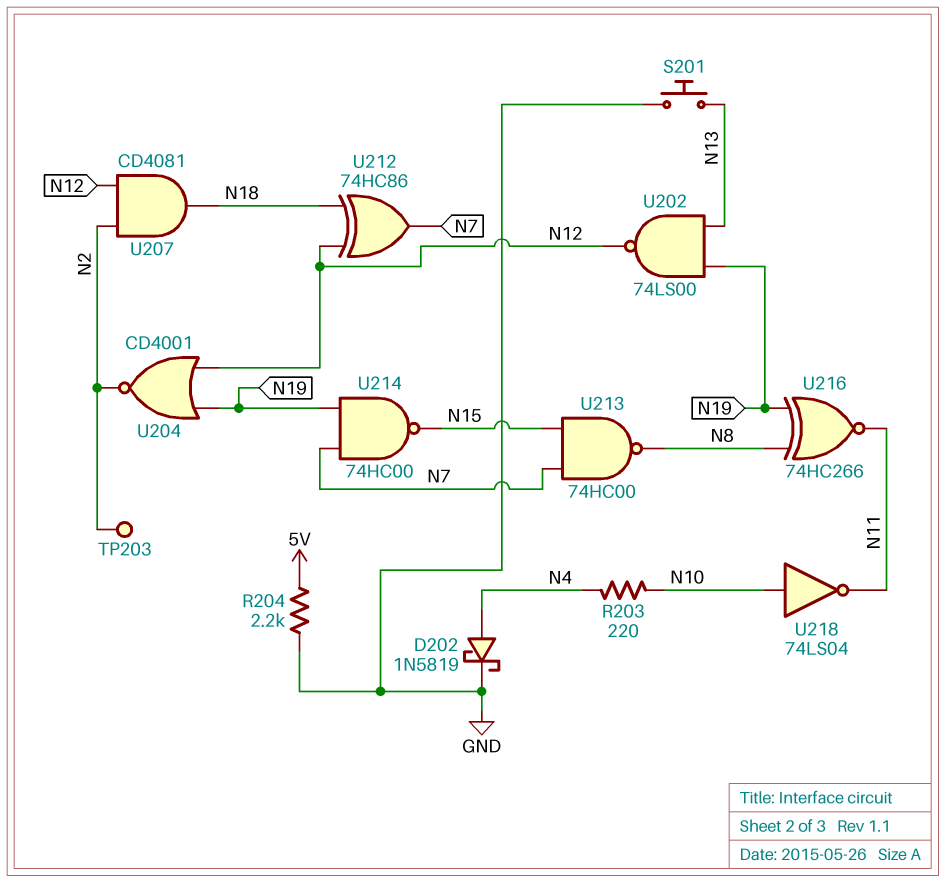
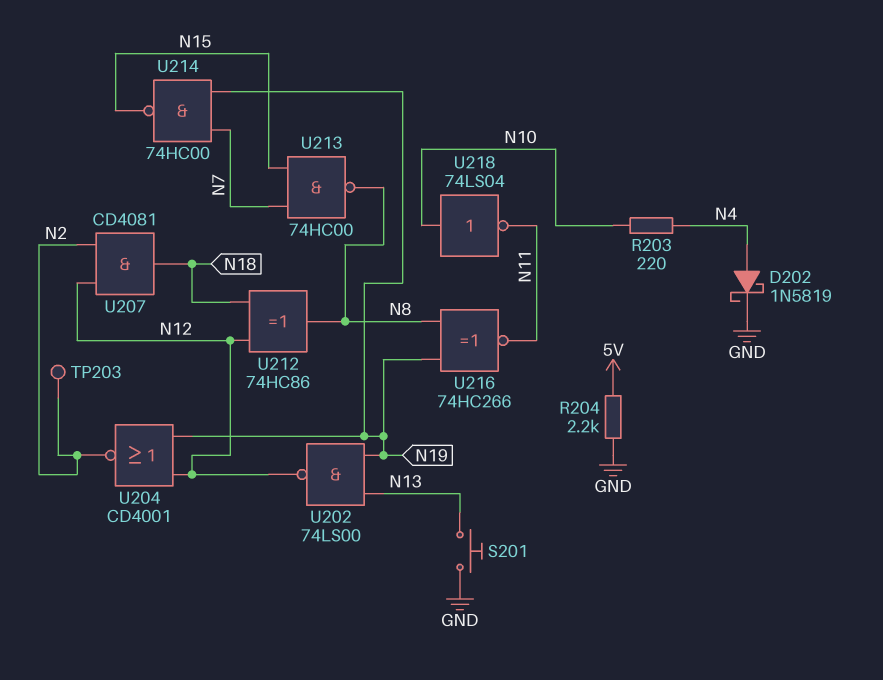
U212: XOR 74HC86 (in N12, in N18, out N7) -> XOR 74HC86 (in N12, in N18, out N8)

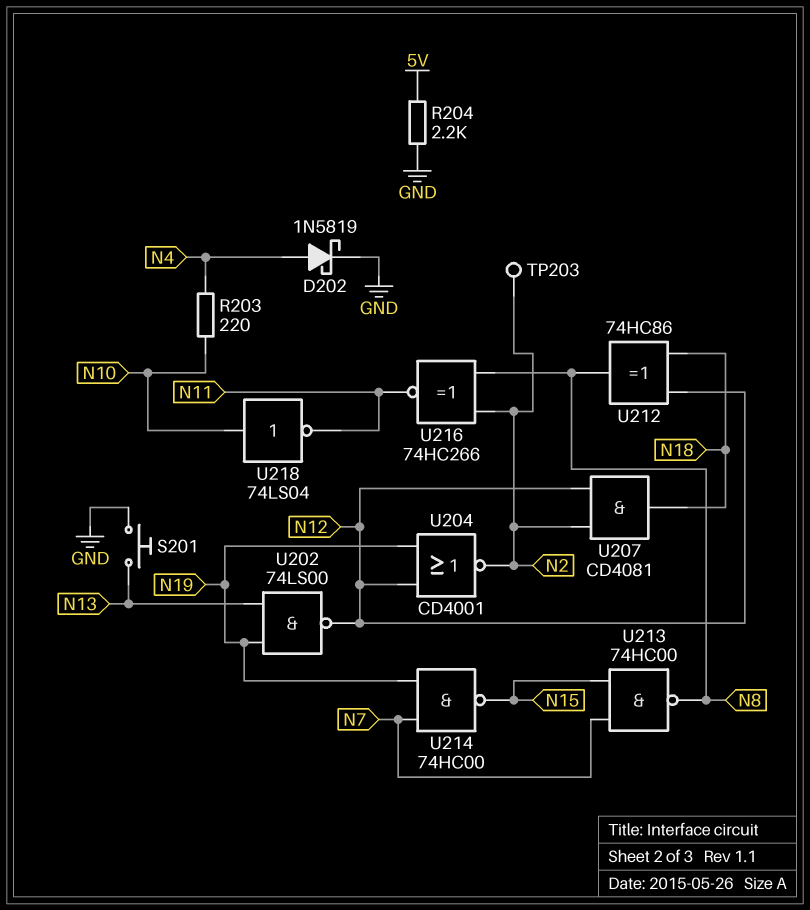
U216: XNOR 74HC266 (in N8, in N19, out N11) -> XNOR 74HC266 (in N2, in N8, out N11)

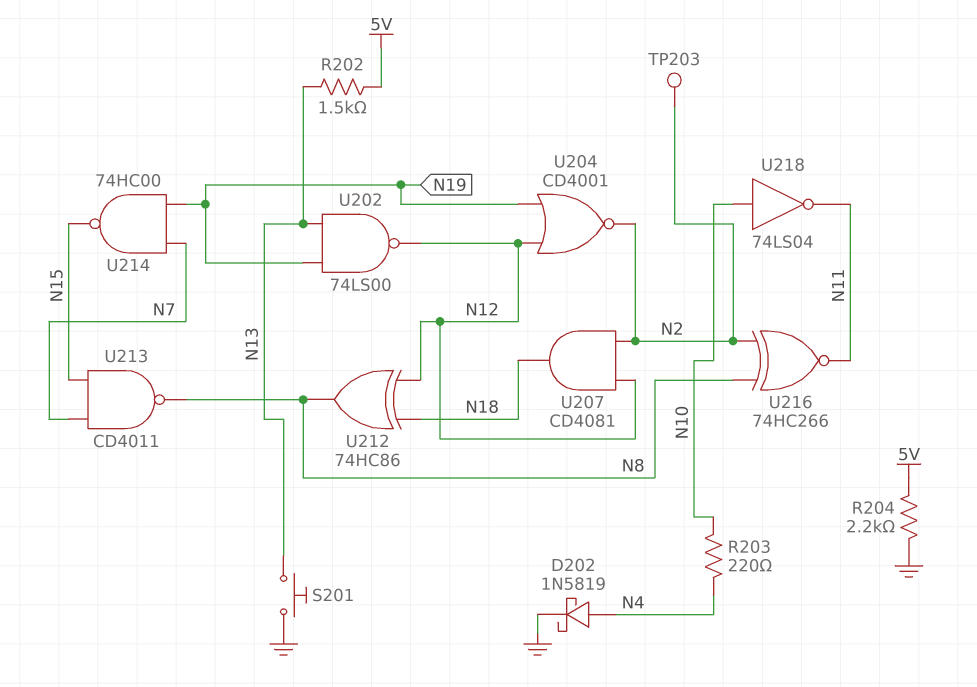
R202: none -> 1.5k (5V, N13)
U213: NAND 74HC00 (in N7, in N15, out N8) -> NAND CD4011 (in N7, in N15, out N8)

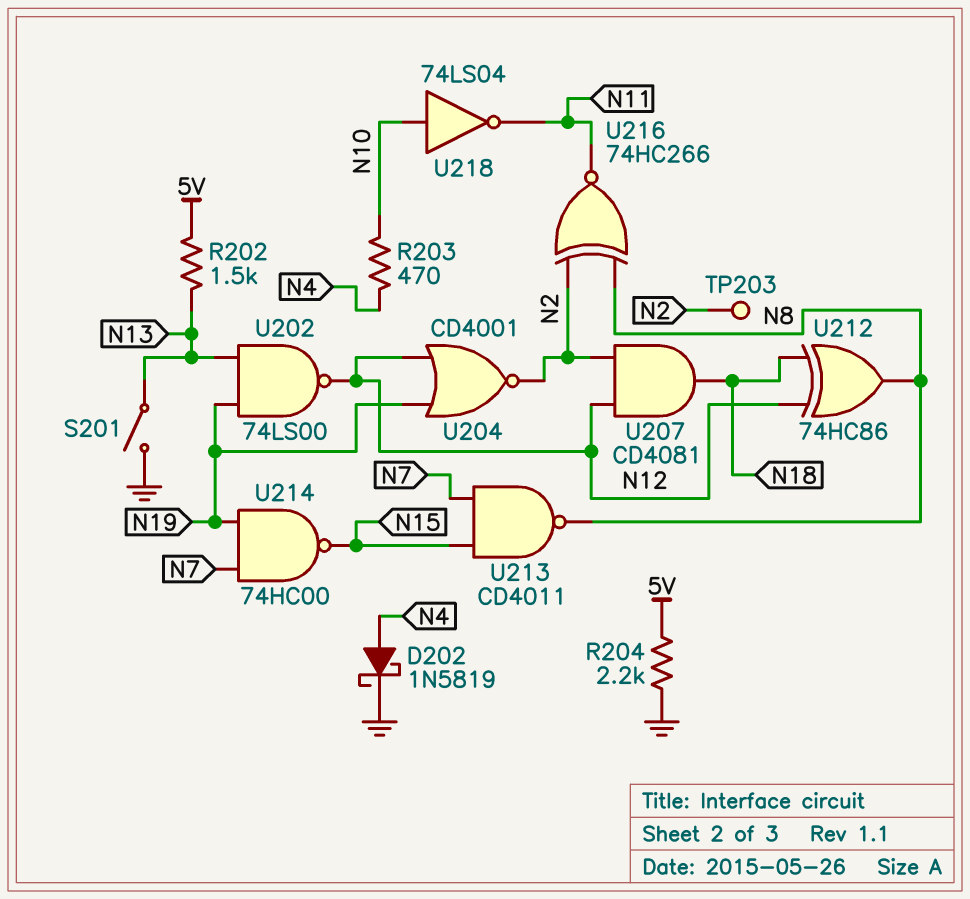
R203: 220 (N4, N10) -> 470 (N4, N10)
S201: button (GND, N13) -> switch (GND, N13)

